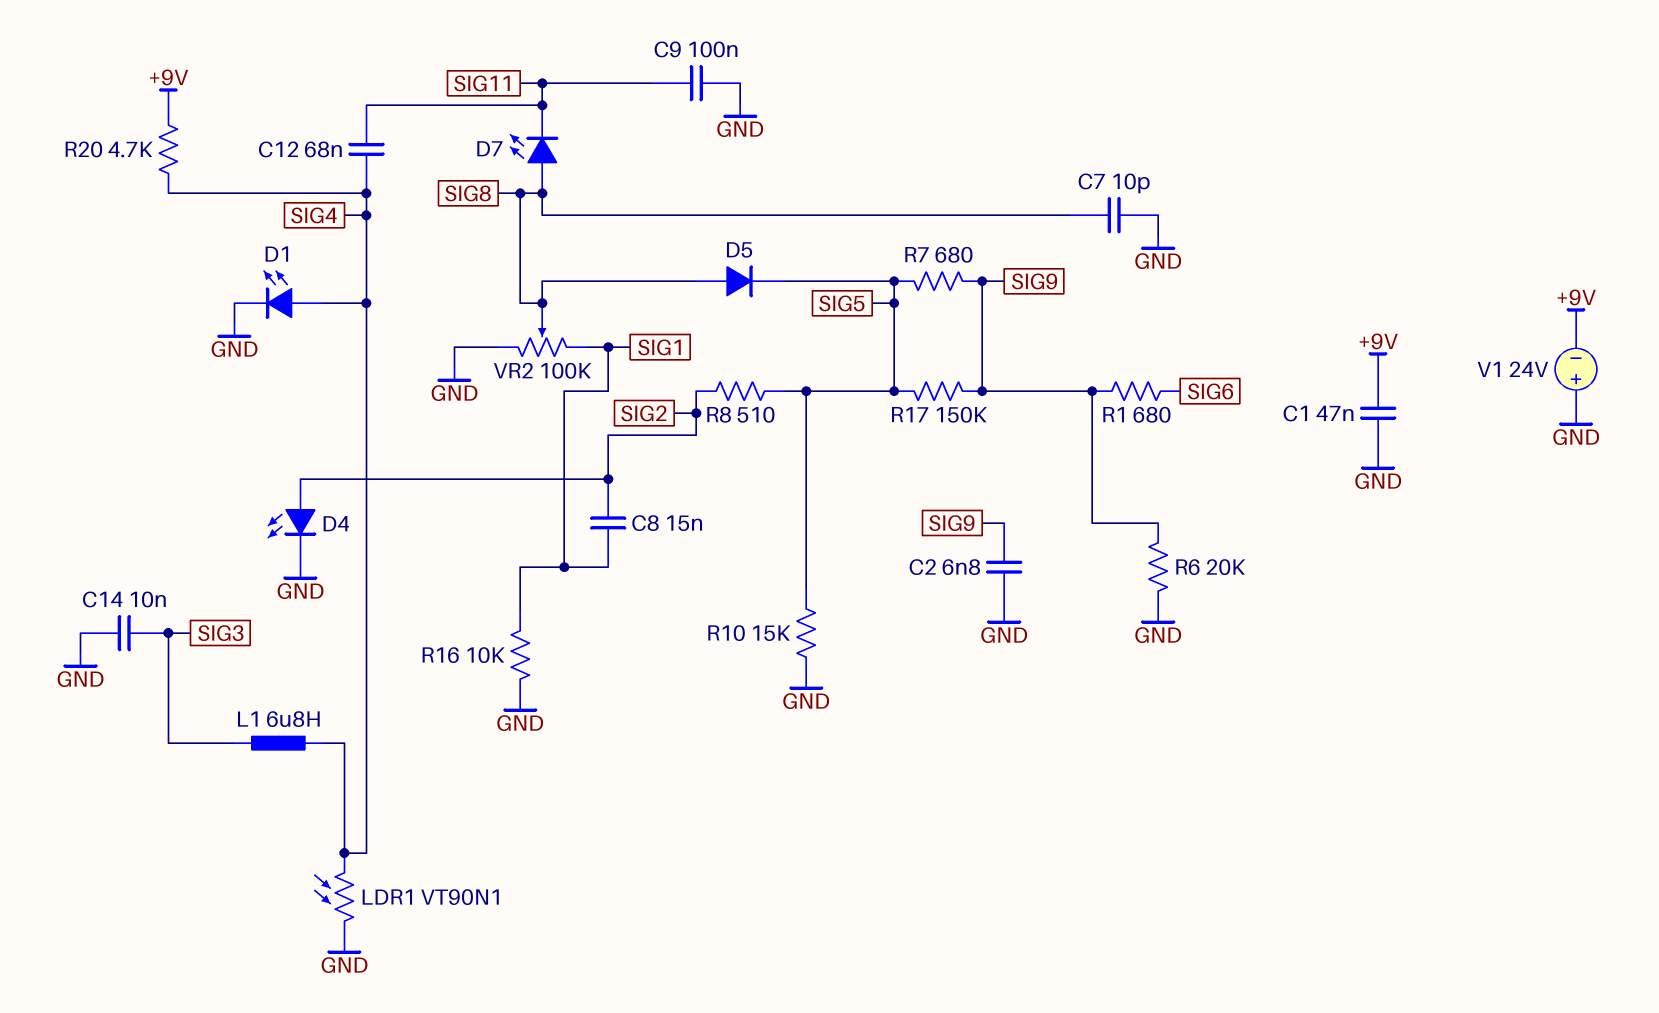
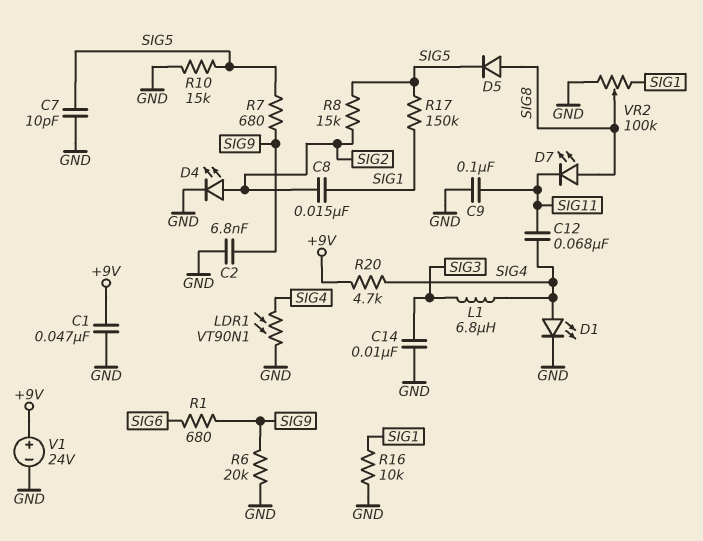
C7: 10pF (GND, SIG8) -> 10pF (GND, SIG5)
R8: 510 (SIG2, SIG5) -> 15k (SIG2, SIG5)
R17: 150k (SIG5, SIG9) -> 150k (SIG1, SIG5)
V1: 24V (plus GND, minus +9V) -> 24V (plus +9V, minus GND)

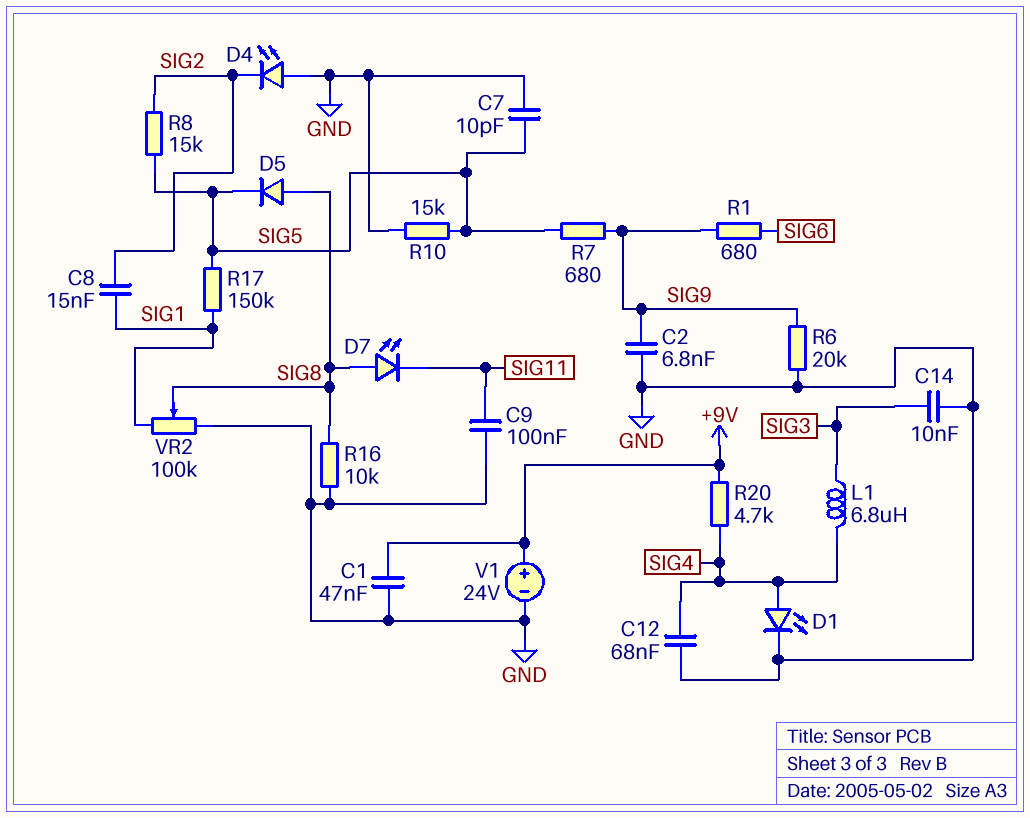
C12: 68nF (SIG4, SIG11) -> 68nF (GND, SIG4)
D4: LED (A SIG2, K GND) -> LED (A GND, K SIG2)
LDR1: VT90N1 (GND, SIG4) -> none
R16: 10k (GND, SIG1) -> 10k (GND, SIG8)

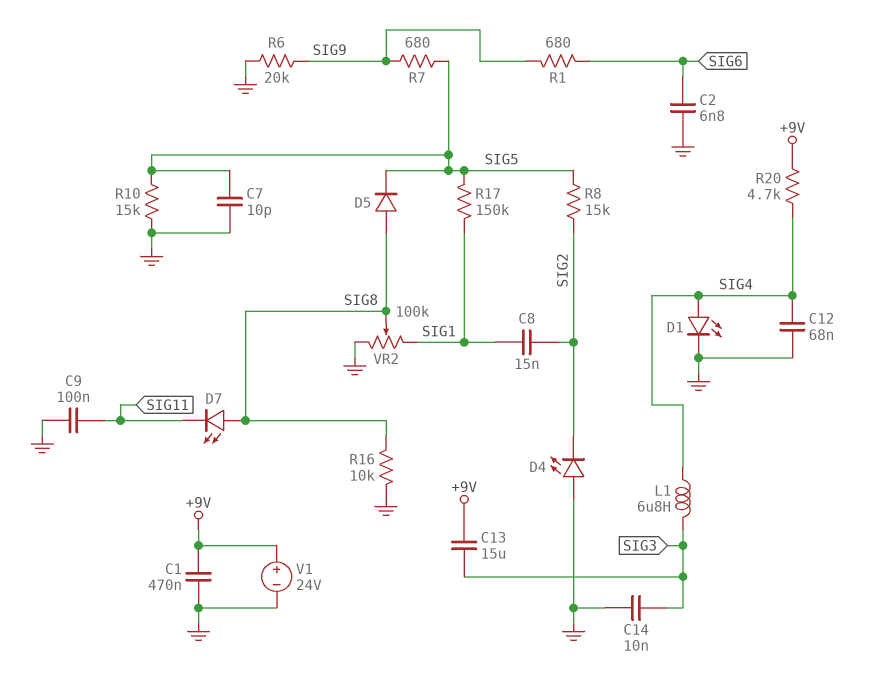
C1: 47nF (+9V, GND) -> 470nF (+9V, GND)
C2: 6.8nF (GND, SIG9) -> 6.8nF (GND, SIG6)
C13: none -> 15uF (+9V, SIG3)

